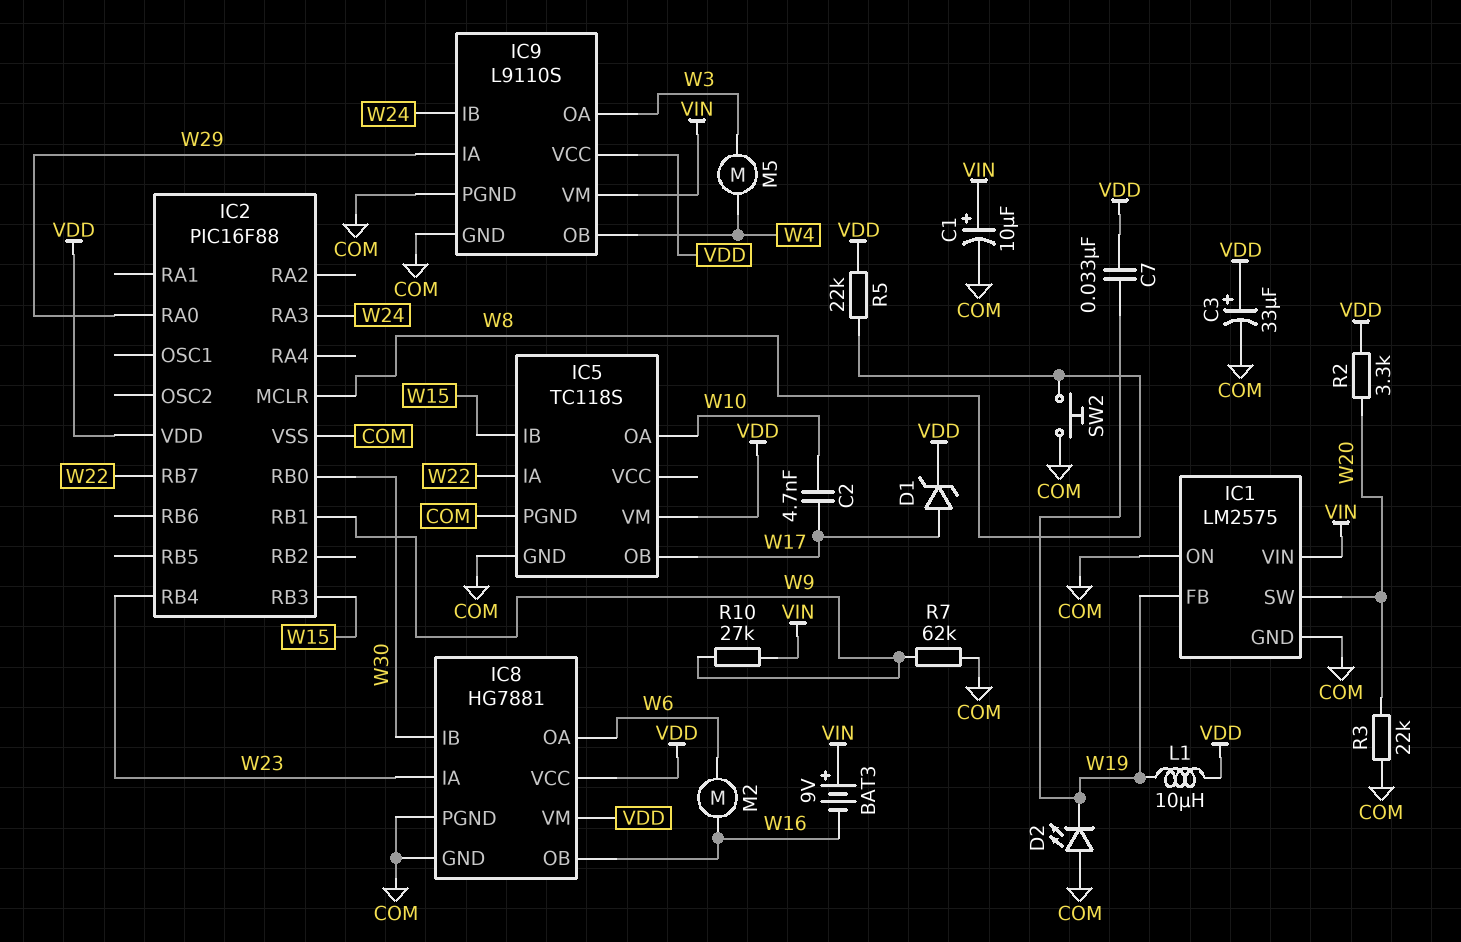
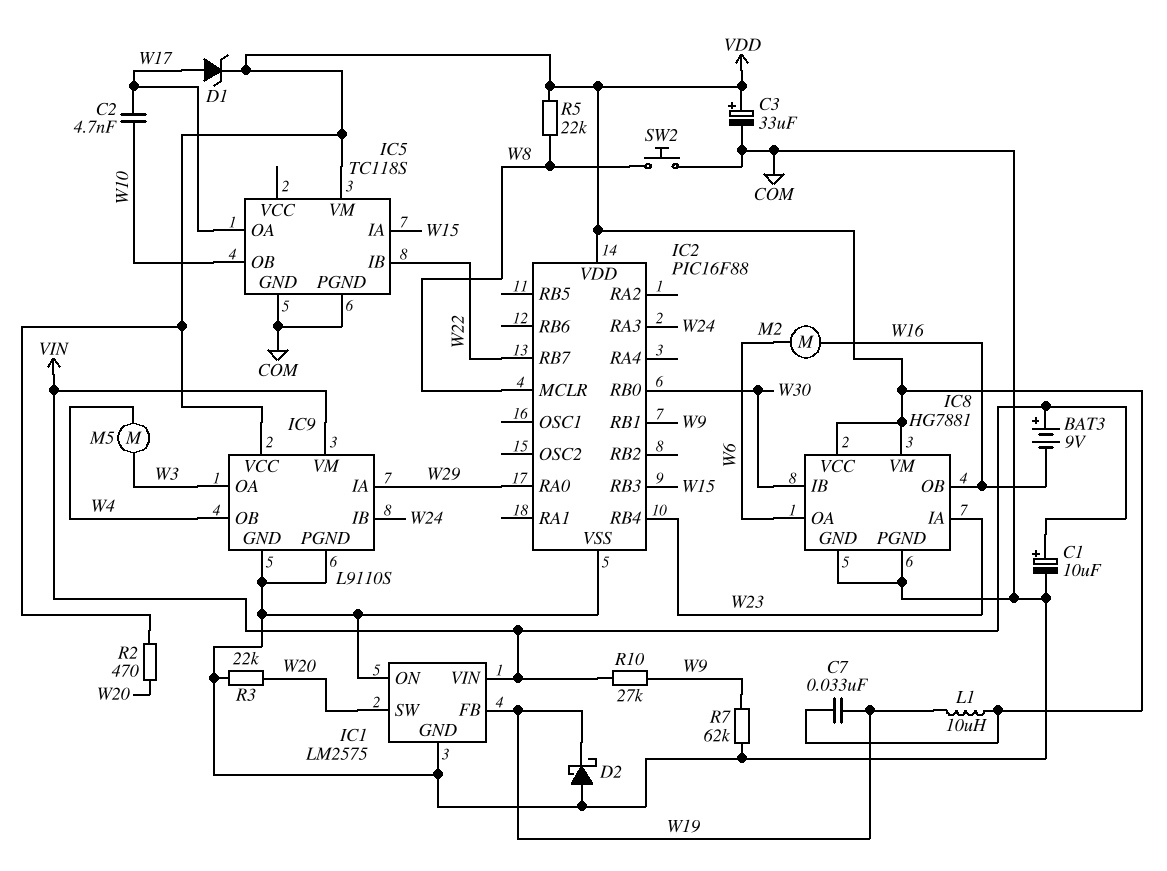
D2: LED (A COM, K W19) -> schottky (A COM, K W19)
IC5 pin IA: W22 -> W15
IC5 pin IB: W15 -> W22
IC5 pin OA: W10 -> W17
IC5 pin OB: W17 -> W10
R2: 3.3k (VDD, W20) -> 470 (VDD, W20)

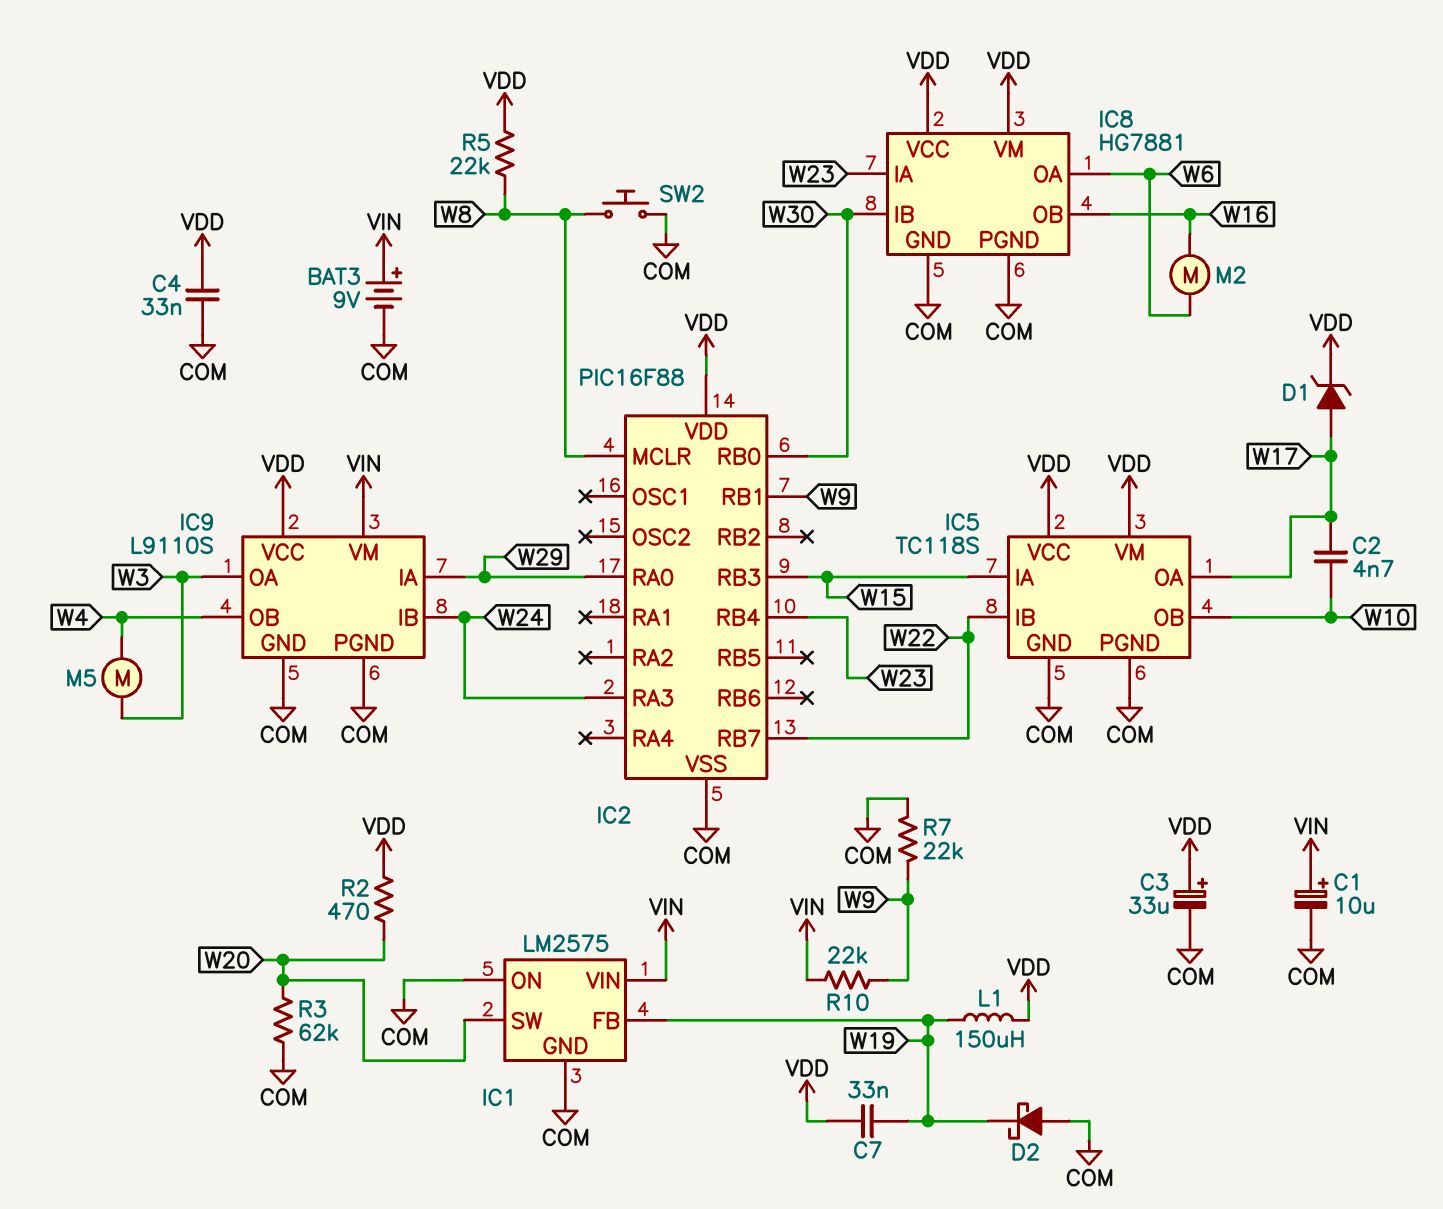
BAT3: 9V (plus VIN, minus W16) -> 9V (plus VIN, minus COM)
C4: none -> 33nF (COM, VDD)
IC5 pin VCC: none -> VDD
L1: 10uH (VDD, W19) -> 150uH (VDD, W19)
R3: 22k (COM, W20) -> 62k (COM, W20)
R7: 62k (COM, W9) -> 22k (COM, W9)
R10: 27k (VIN, W9) -> 22k (VIN, W9)

